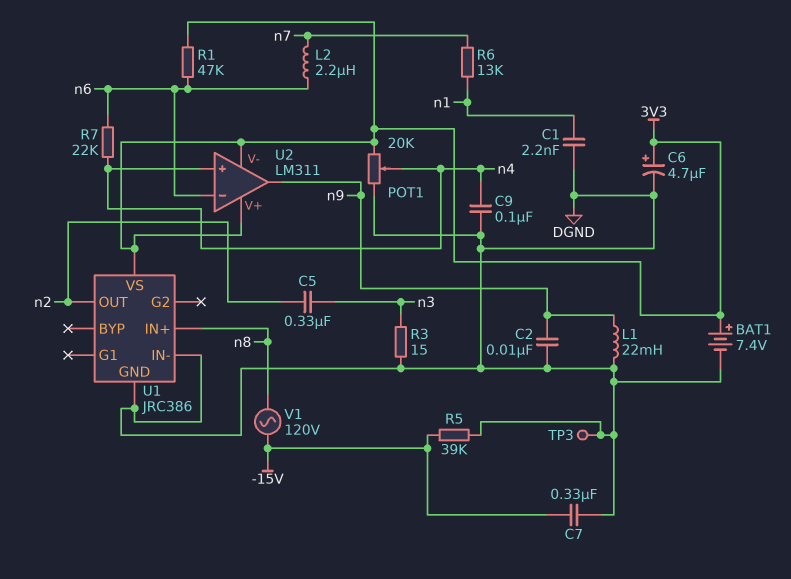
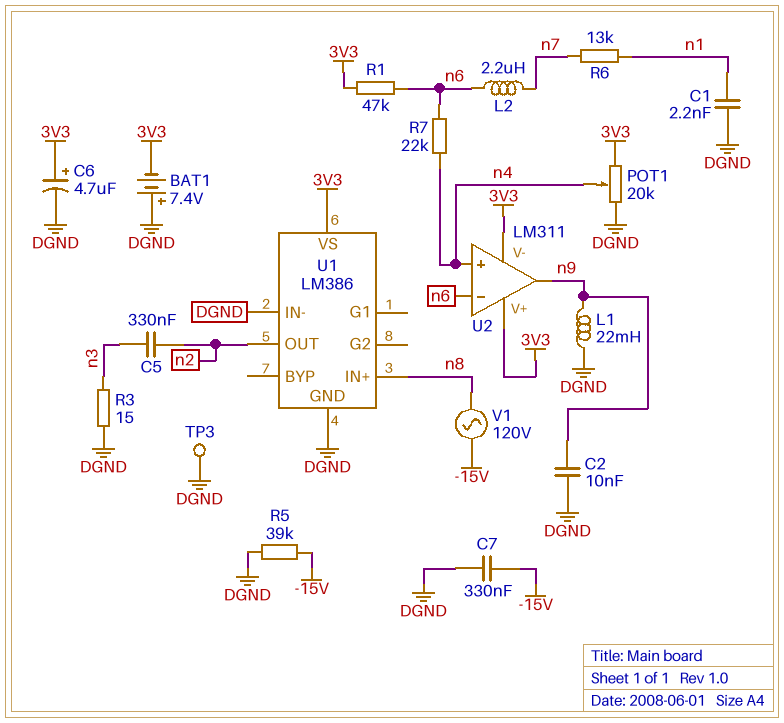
BAT1: 7.4V (plus 3V3, minus DGND) -> 7.4V (plus DGND, minus 3V3)
C9: 100nF (DGND, n4) -> none
U1: JRC386 -> LM386

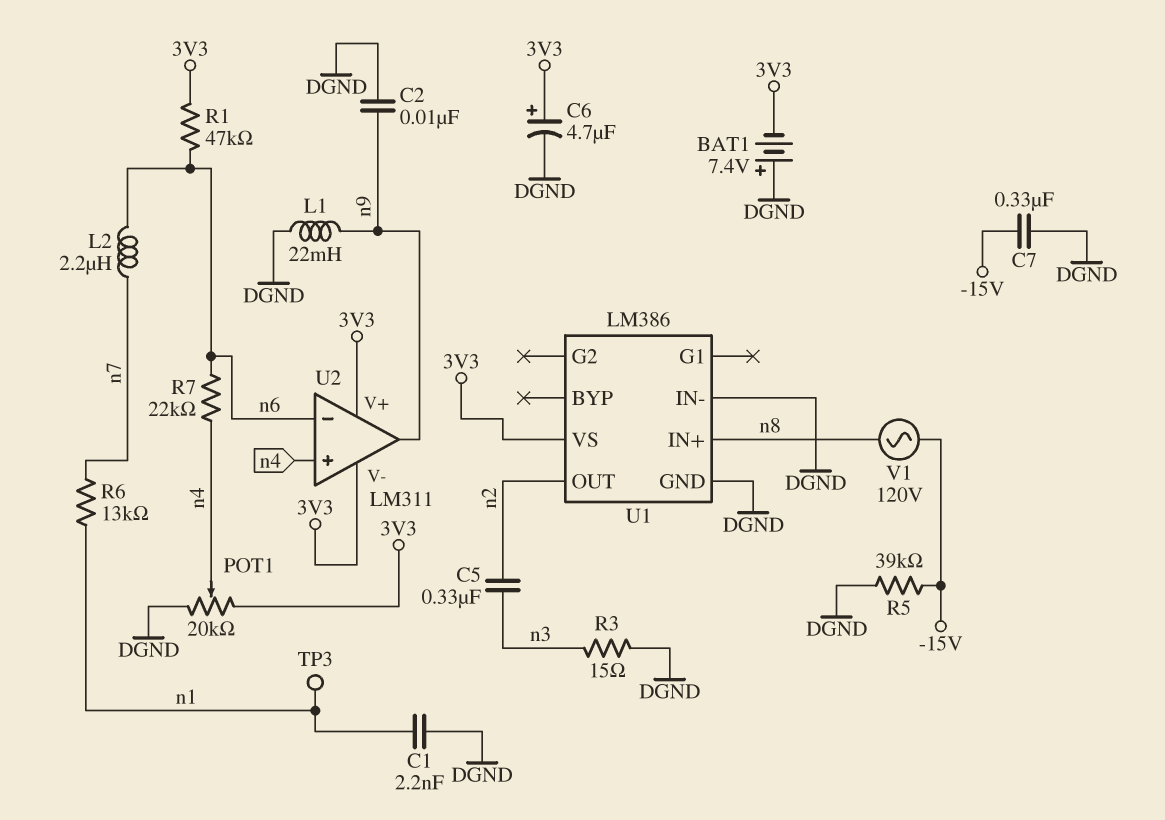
TP3: test point (DGND) -> test point (n1)

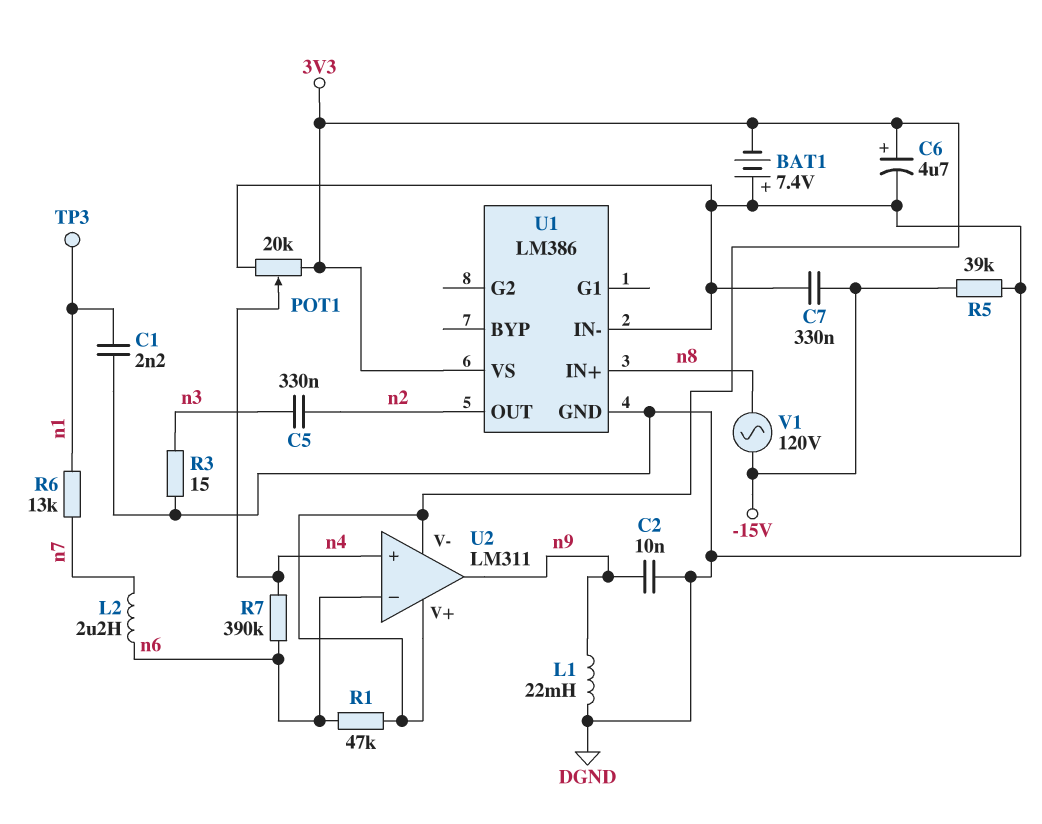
R7: 22k (n4, n6) -> 390k (n4, n6)

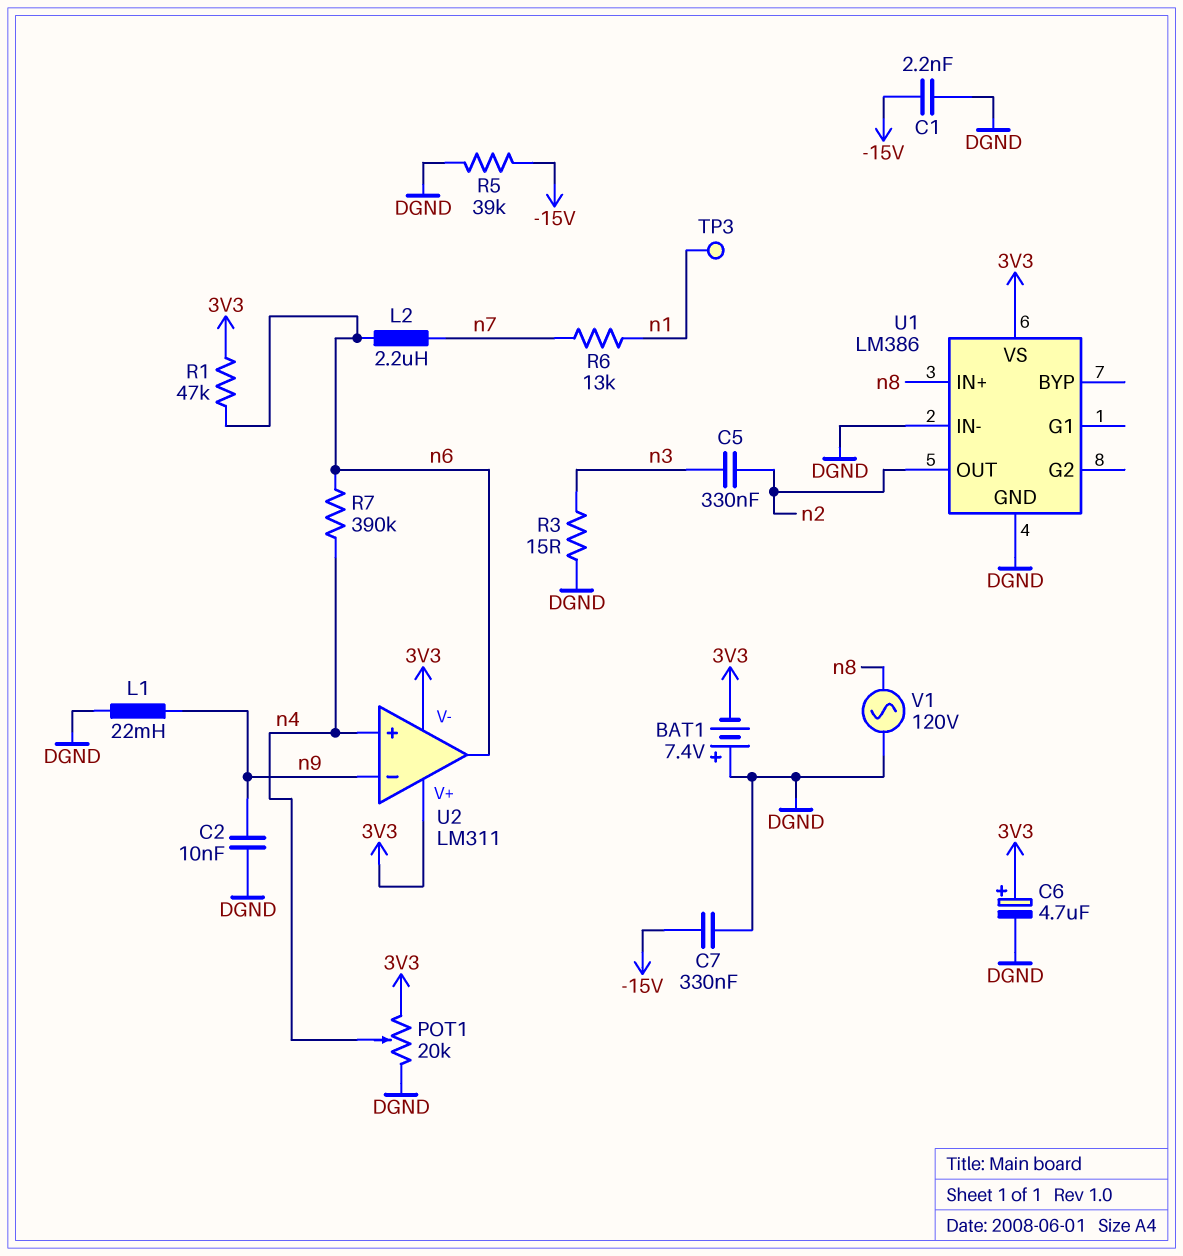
C1: 2.2nF (DGND, n1) -> 2.2nF (-15V, DGND)
U2 pin in-: n6 -> n9
U2 pin out: n9 -> n6
V1: AC 120V (-15V, n8) -> AC 120V (DGND, n8)

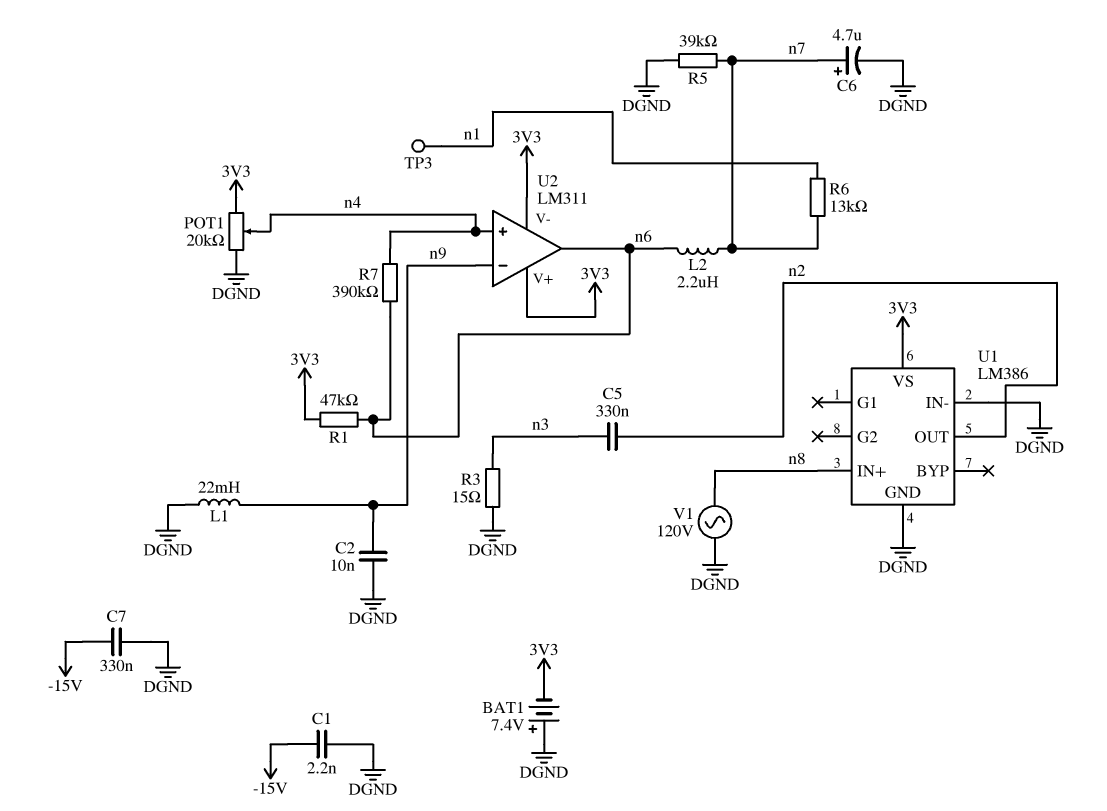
C6: 4.7uF (plus 3V3, minus DGND) -> 4.7uF (plus n7, minus DGND)
R5: 39k (-15V, DGND) -> 39k (DGND, n7)

